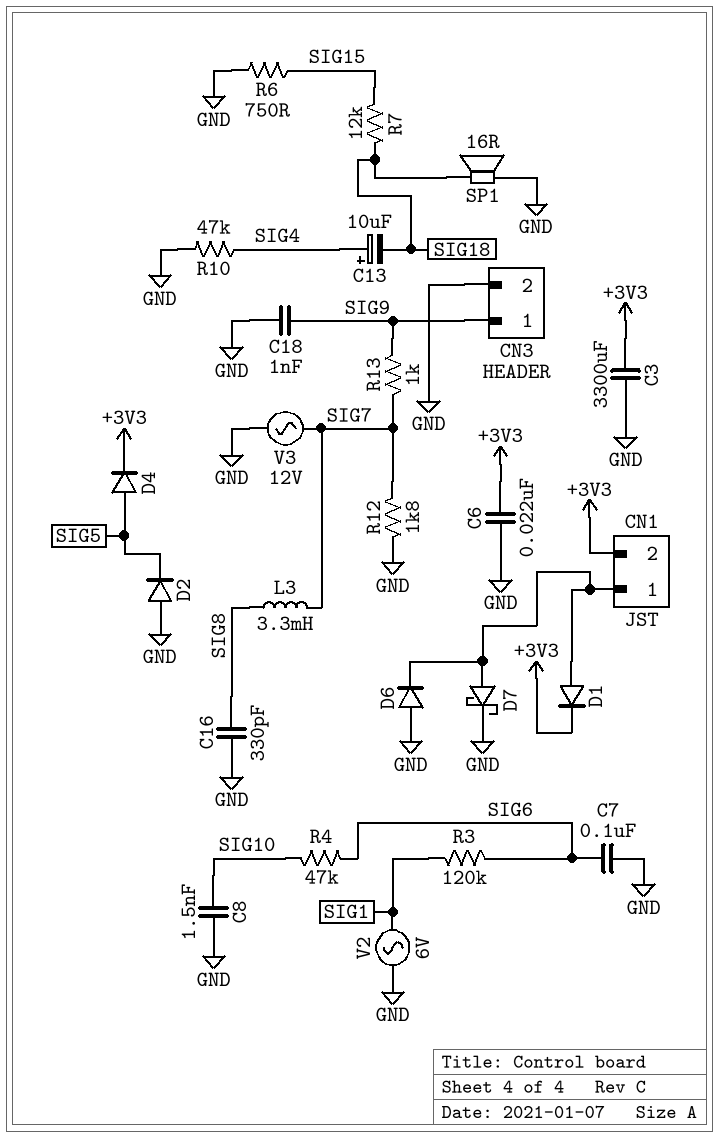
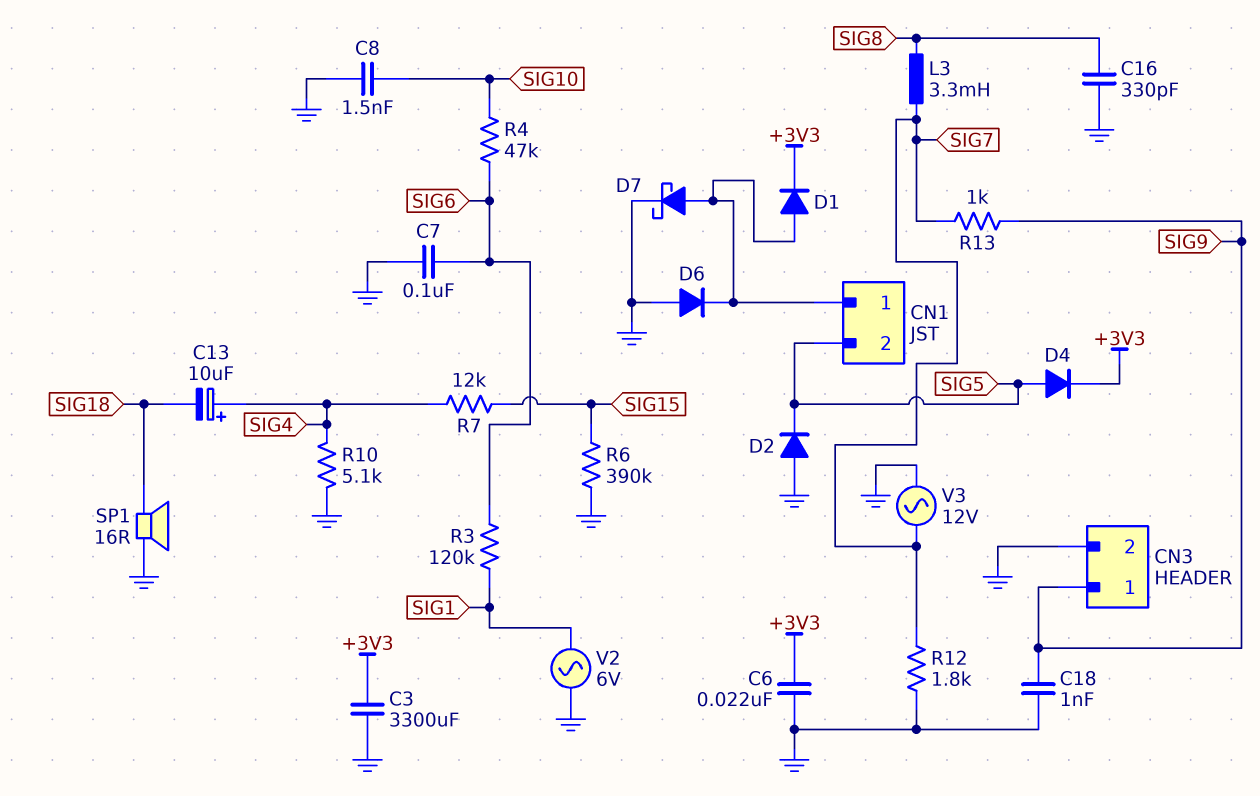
CN1 pin 2: +3V3 -> SIG5
R6: 750 (GND, SIG15) -> 390k (GND, SIG15)
R7: 12k (SIG15, SIG18) -> 12k (SIG4, SIG15)
R10: 47k (GND, SIG4) -> 5.1k (GND, SIG4)

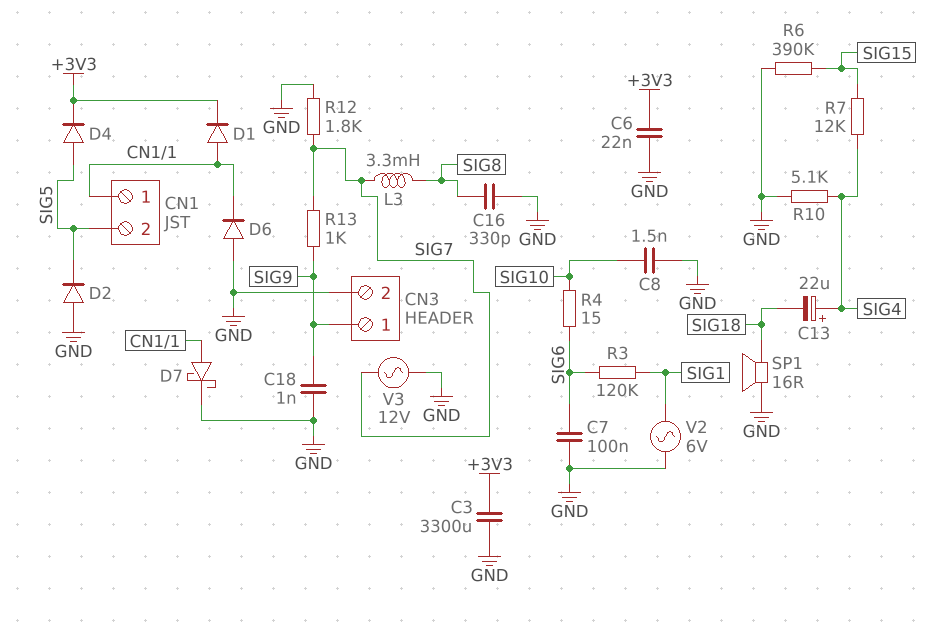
C13: 10uF (plus SIG4, minus SIG18) -> 22uF (plus SIG4, minus SIG18)
R4: 47k (SIG6, SIG10) -> 15 (SIG6, SIG10)

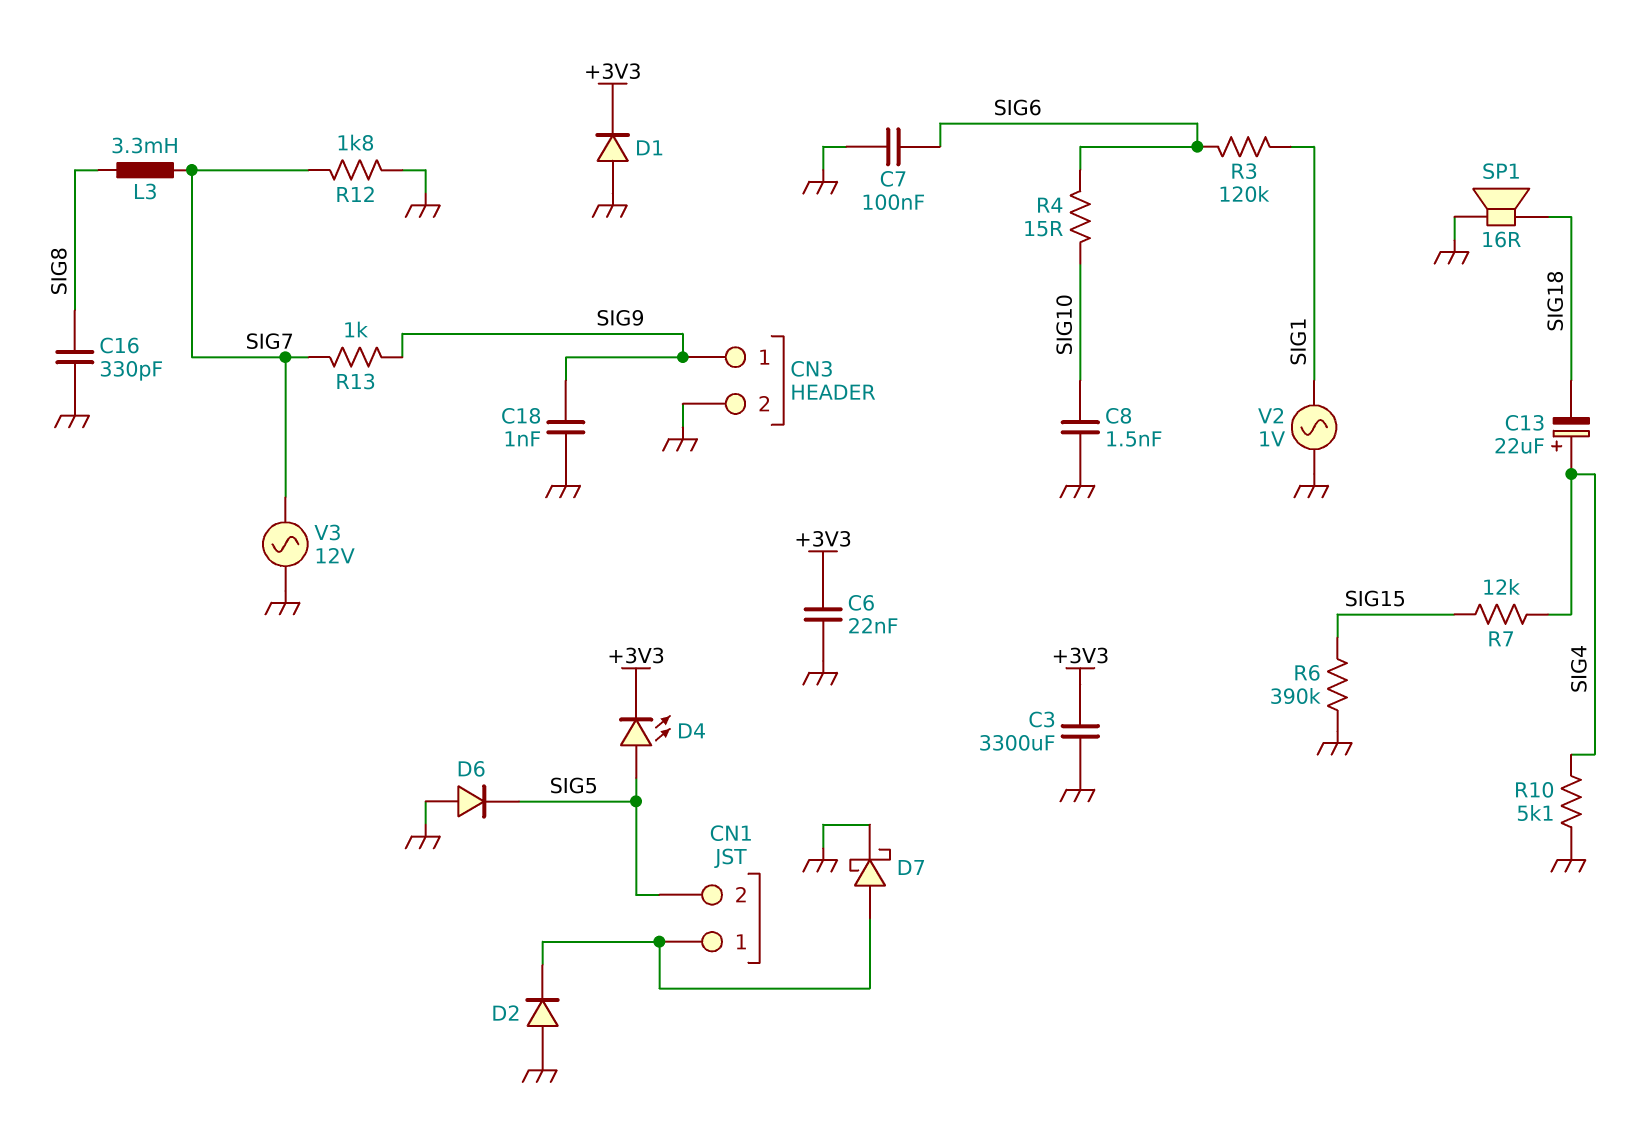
D1: diode (A CN1/1, K +3V3) -> diode (A GND, K +3V3)
D2: diode (A GND, K SIG5) -> diode (A GND, K CN1/1)
D4: diode (A SIG5, K +3V3) -> LED (A SIG5, K +3V3)
D6: diode (A GND, K CN1/1) -> diode (A GND, K SIG5)
V2: AC 6V (GND, SIG1) -> AC 1V (GND, SIG1)

